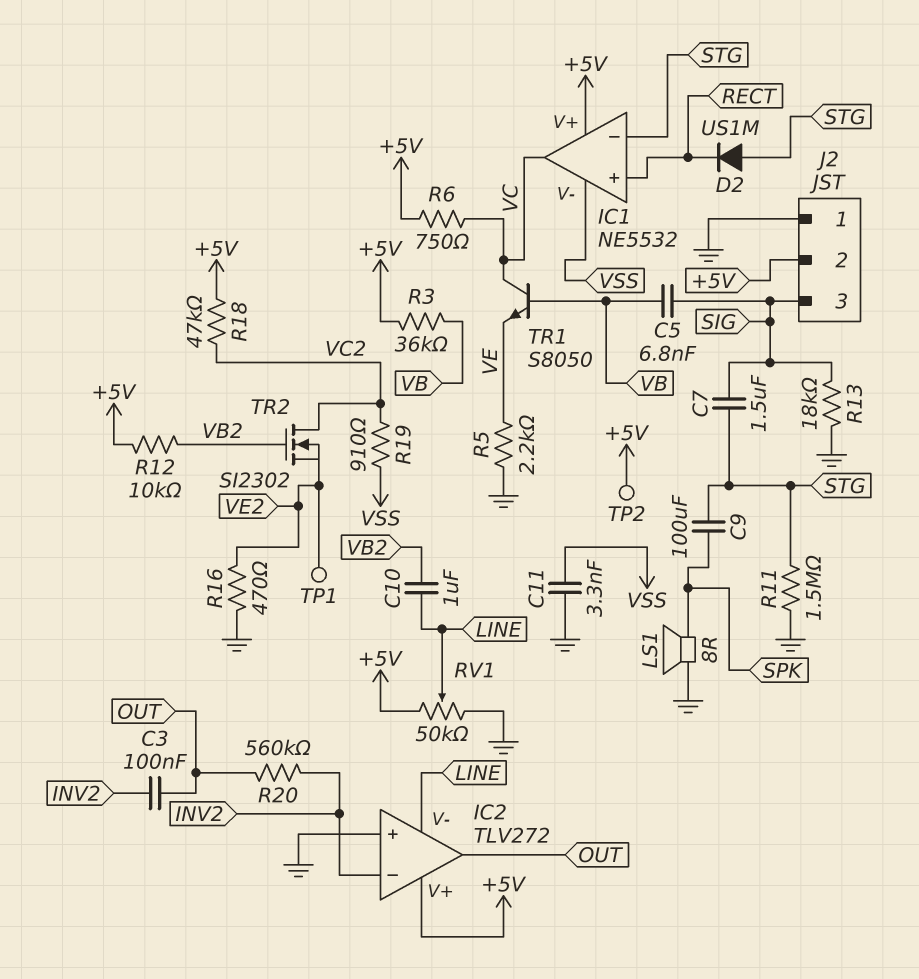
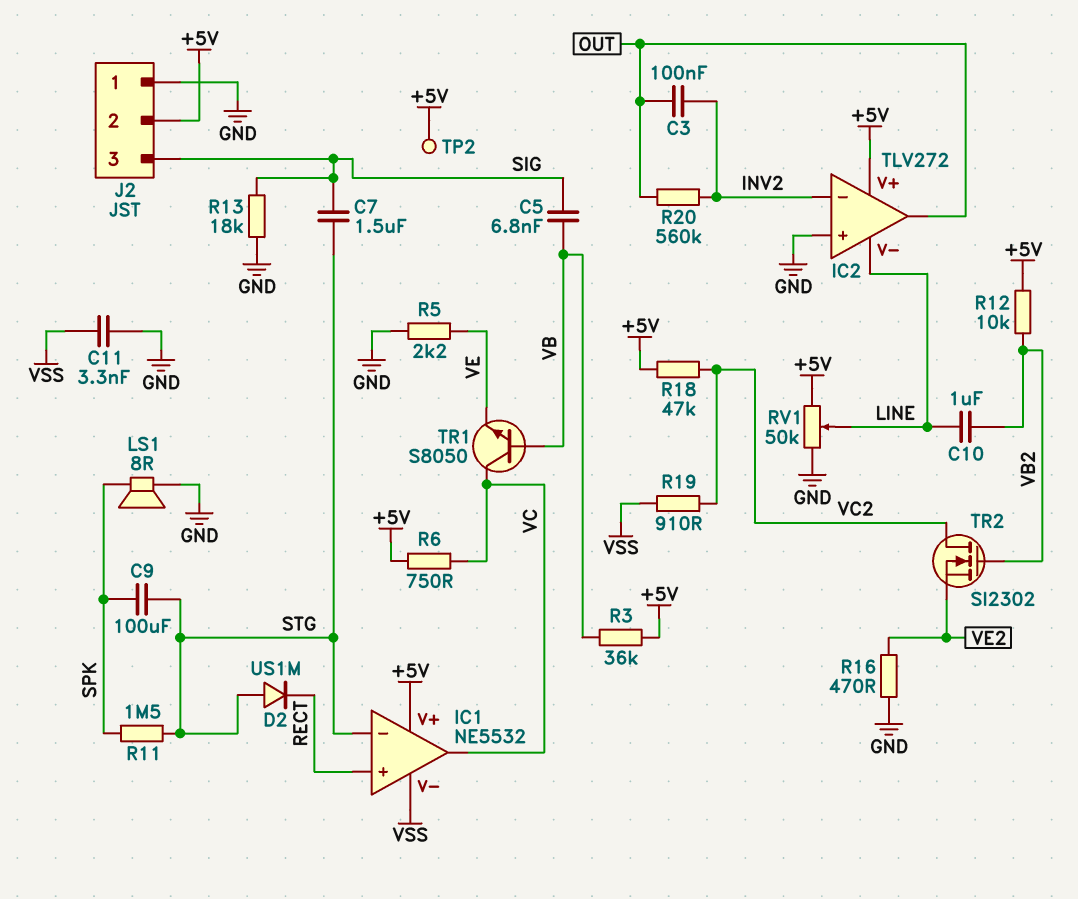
R11: 1.5M (GND, STG) -> 1.5M (SPK, STG)
TP1: test point (VE2) -> none

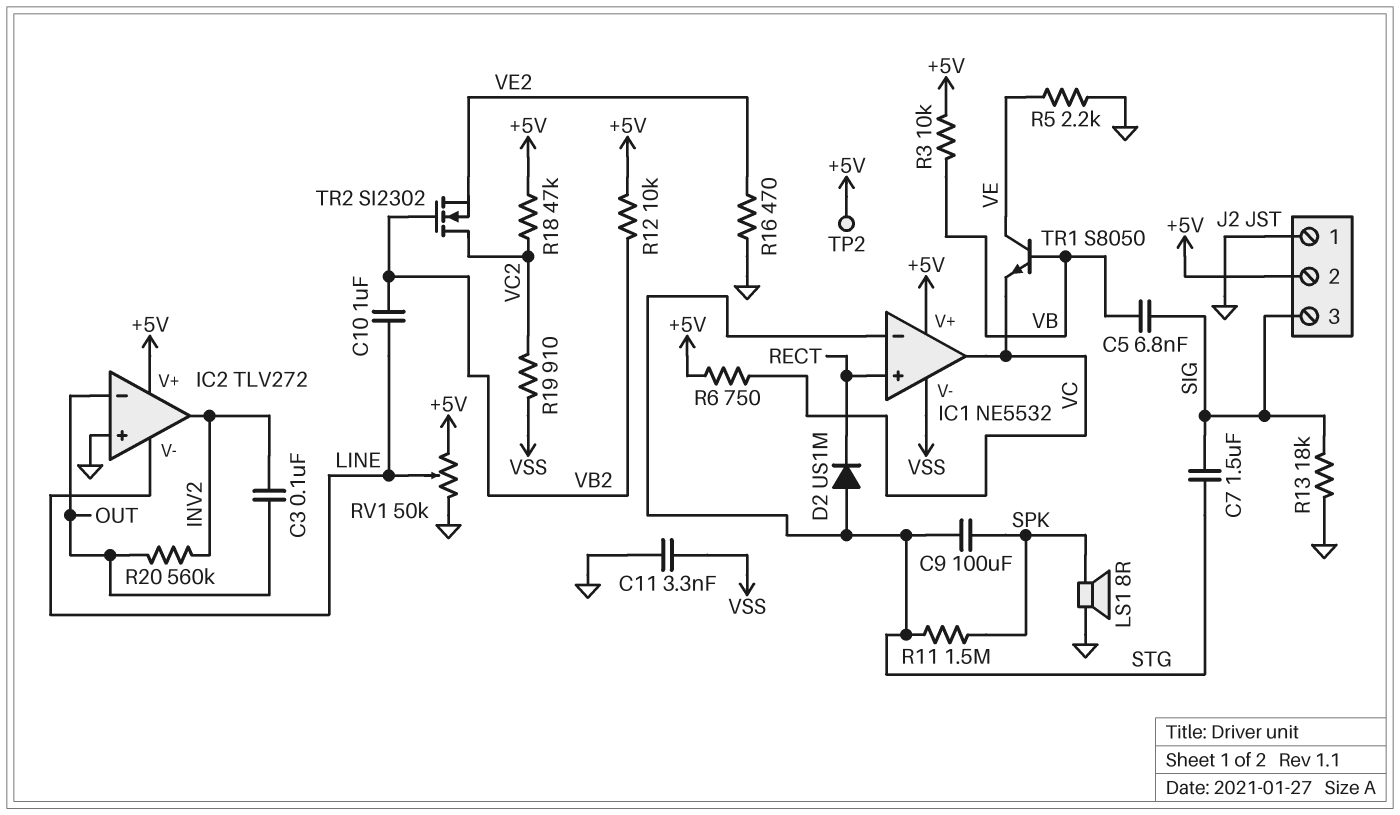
IC2 pin in-: INV2 -> OUT
IC2 pin out: OUT -> INV2
R3: 36k (+5V, VB) -> 10k (+5V, VB)
TR1: NPN S8050 (B VB, C VC, E VE) -> NPN S8050 (B VB, C VE, E VC)

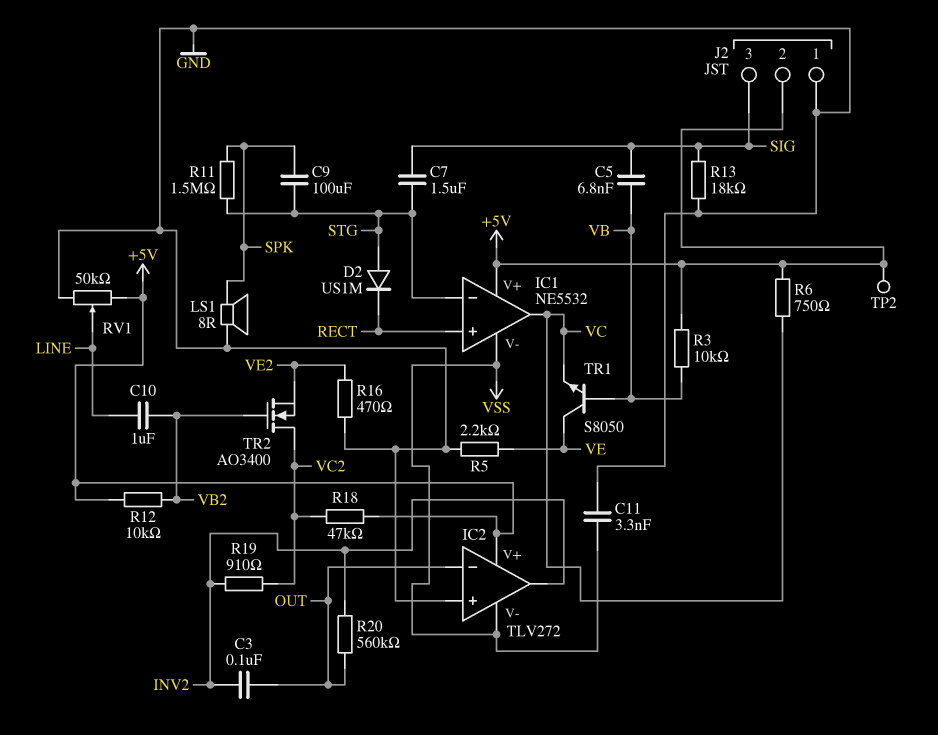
IC2 pin V-: LINE -> VSS
R19: 910 (VC2, VSS) -> 910 (INV2, VC2)
TR2: NMOS SI2302 (G VB2, D VC2, S VE2) -> NMOS AO3400 (G VB2, D VC2, S VE2)

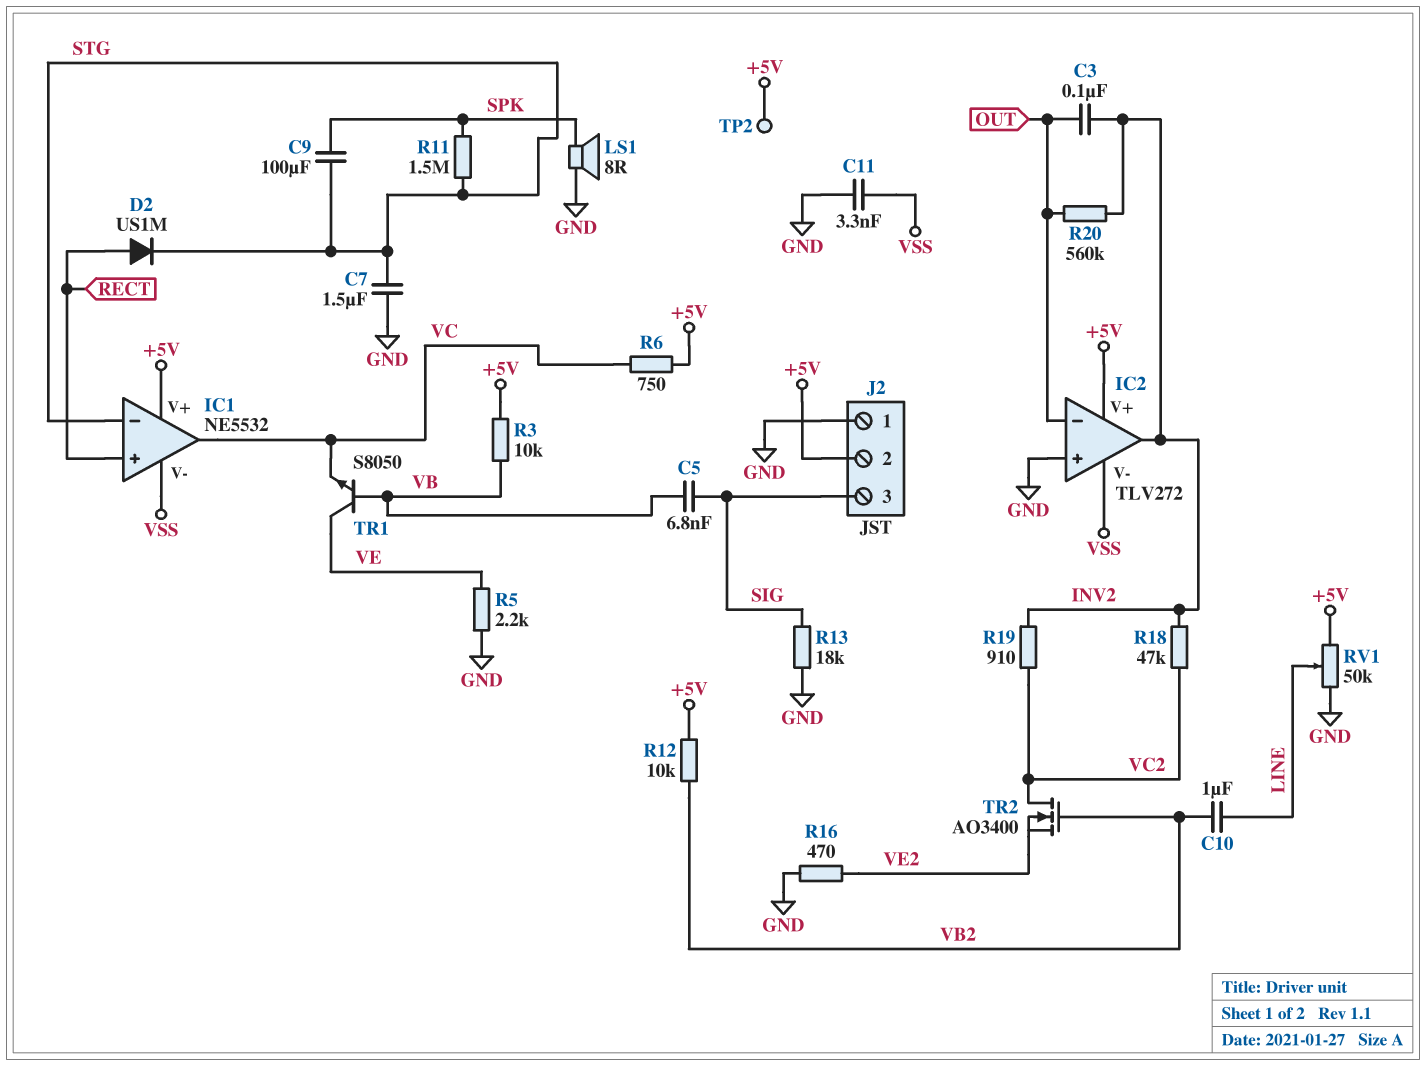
C7: 1.5uF (SIG, STG) -> 1.5uF (GND, STG)
D2: diode US1M (A STG, K RECT) -> diode US1M (A RECT, K STG)
R18: 47k (+5V, VC2) -> 47k (INV2, VC2)

